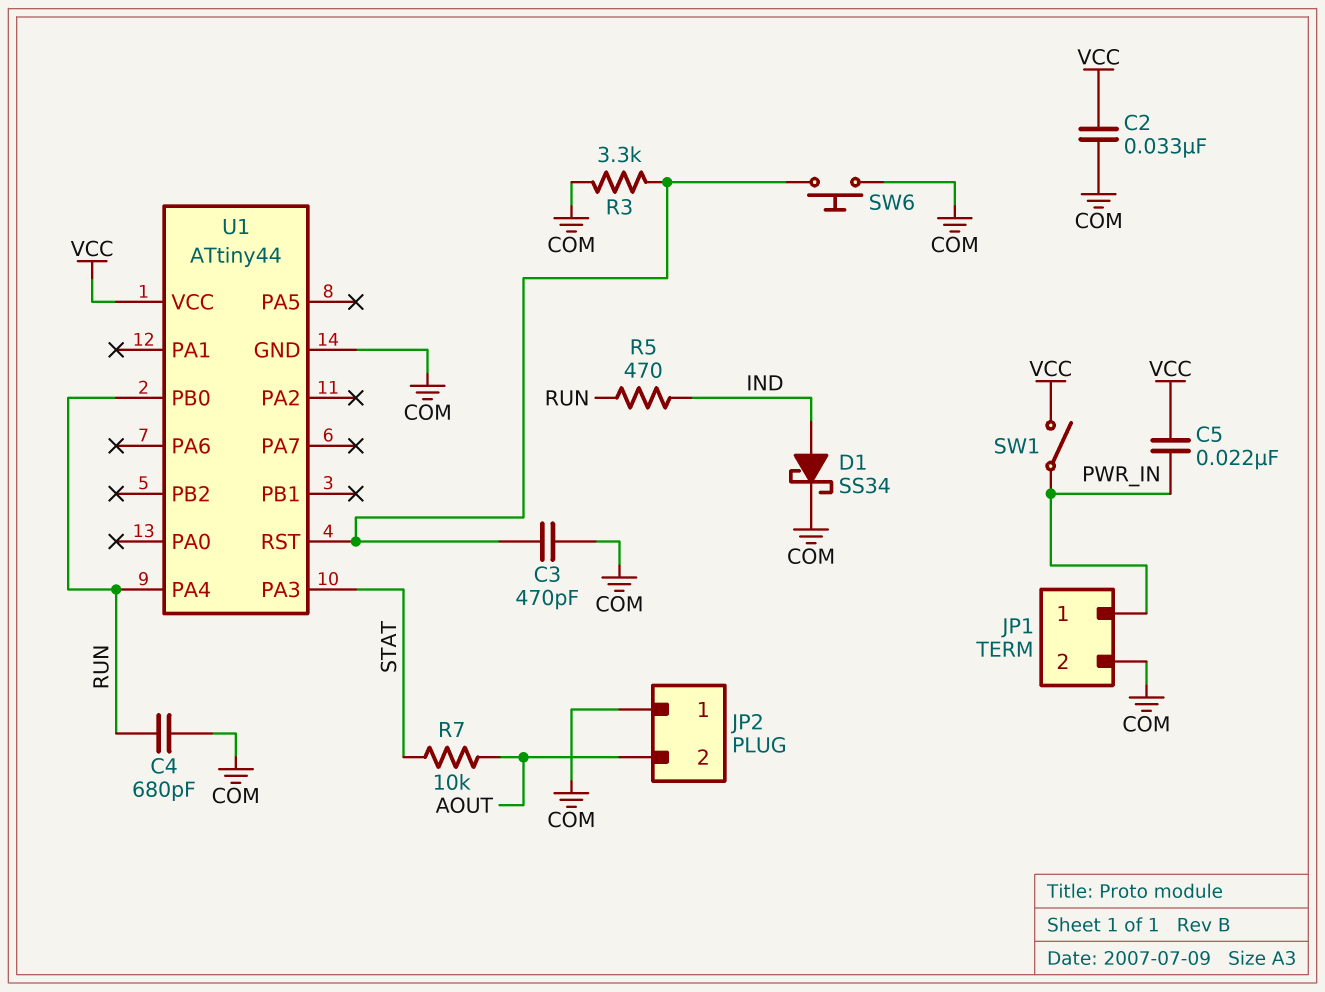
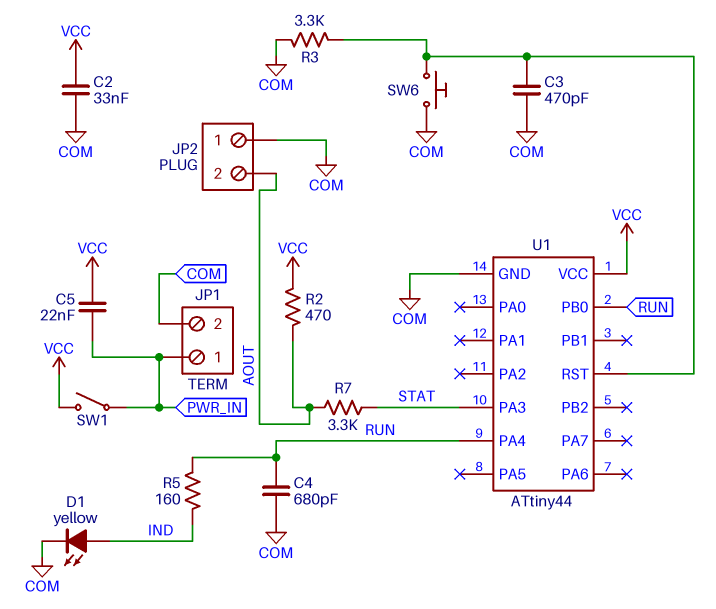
D1: schottky SS34 (A IND, K COM) -> LED yellow (A IND, K COM)
R2: none -> 470 (AOUT, VCC)
R5: 470 (IND, RUN) -> 160 (IND, RUN)
R7: 10k (AOUT, STAT) -> 3.3k (AOUT, STAT)

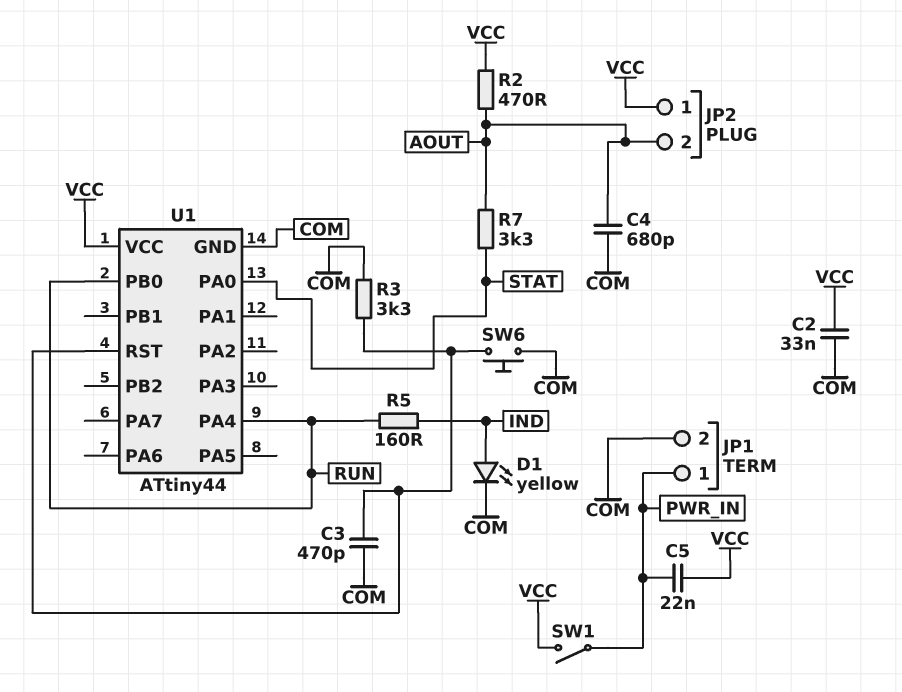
C4: 680pF (COM, RUN) -> 680pF (AOUT, COM)
JP2 pin 1: COM -> VCC
U1 pin PA0: none -> STAT
U1 pin PA3: STAT -> none

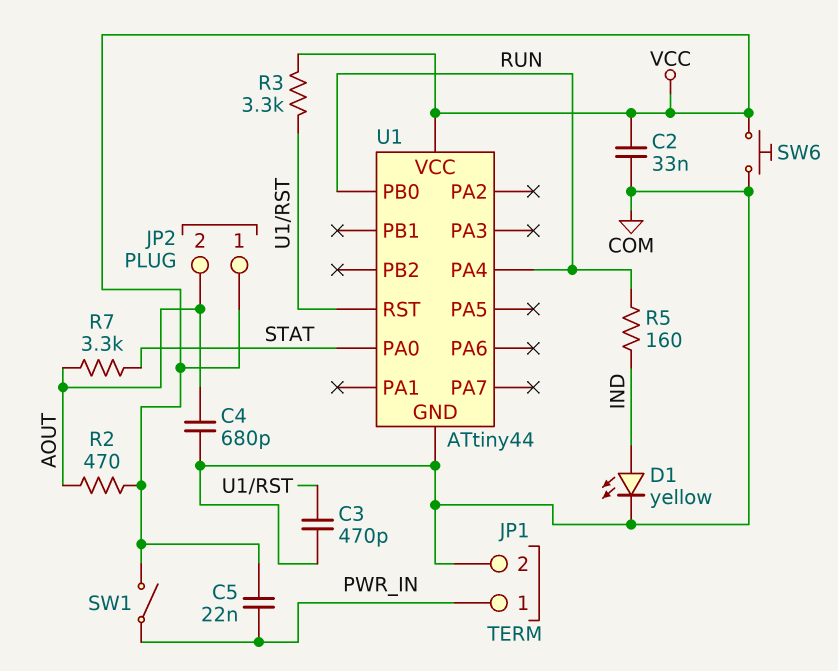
R3: 3.3k (COM, U1/RST) -> 3.3k (U1/RST, VCC)
SW6: button (COM, U1/RST) -> button (COM, VCC)

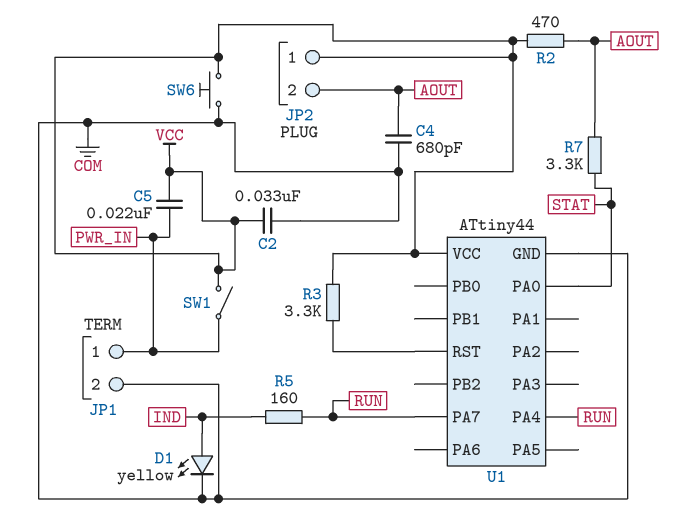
C3: 470pF (COM, U1/RST) -> none
U1 pin PA7: none -> RUN
U1 pin PB0: RUN -> none

